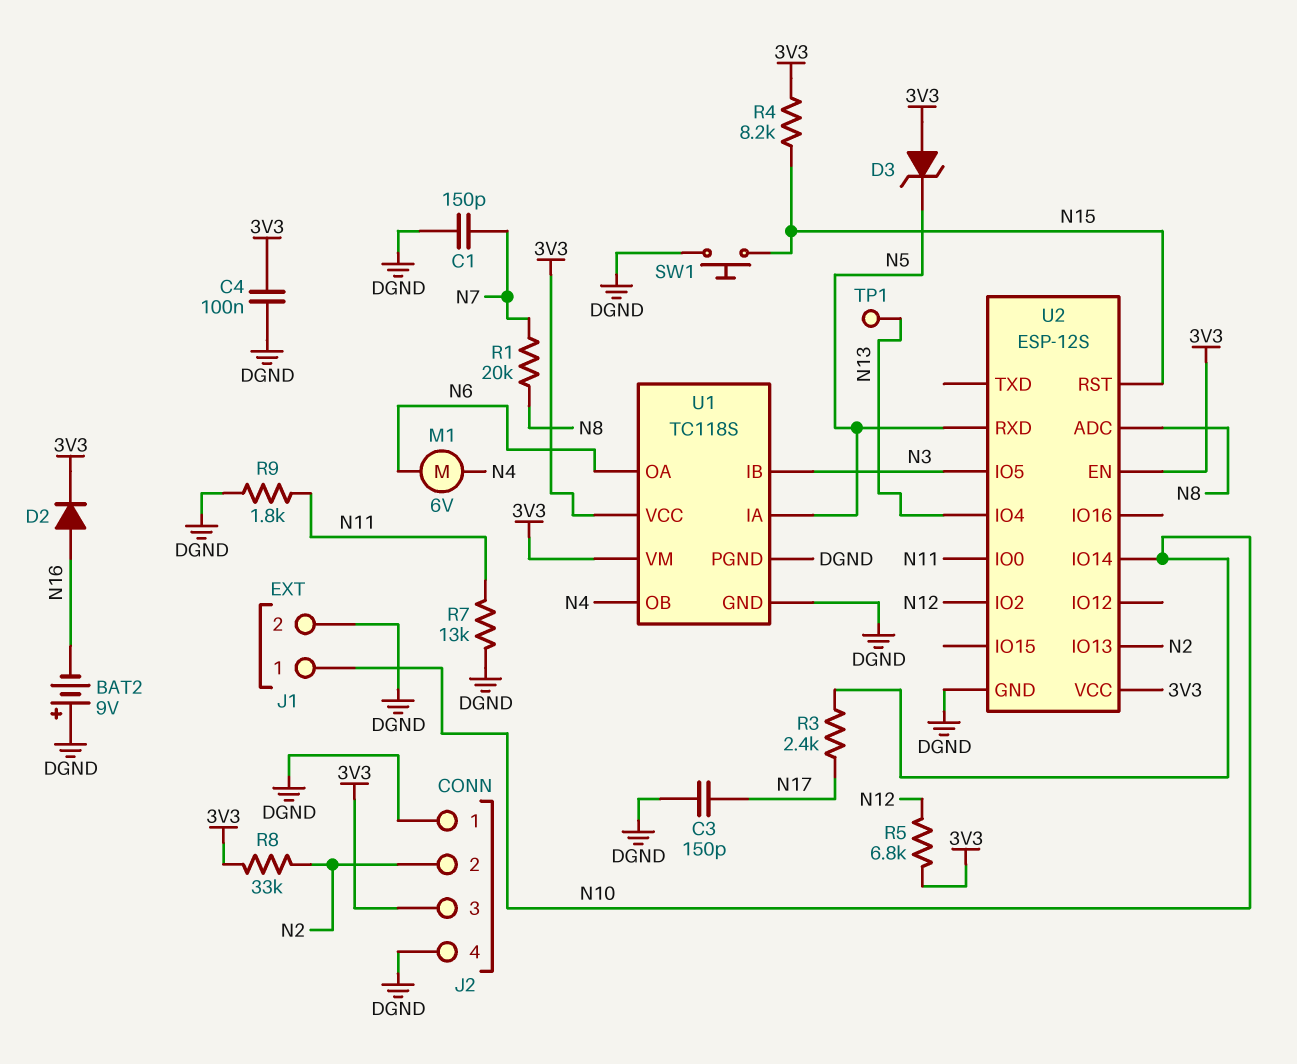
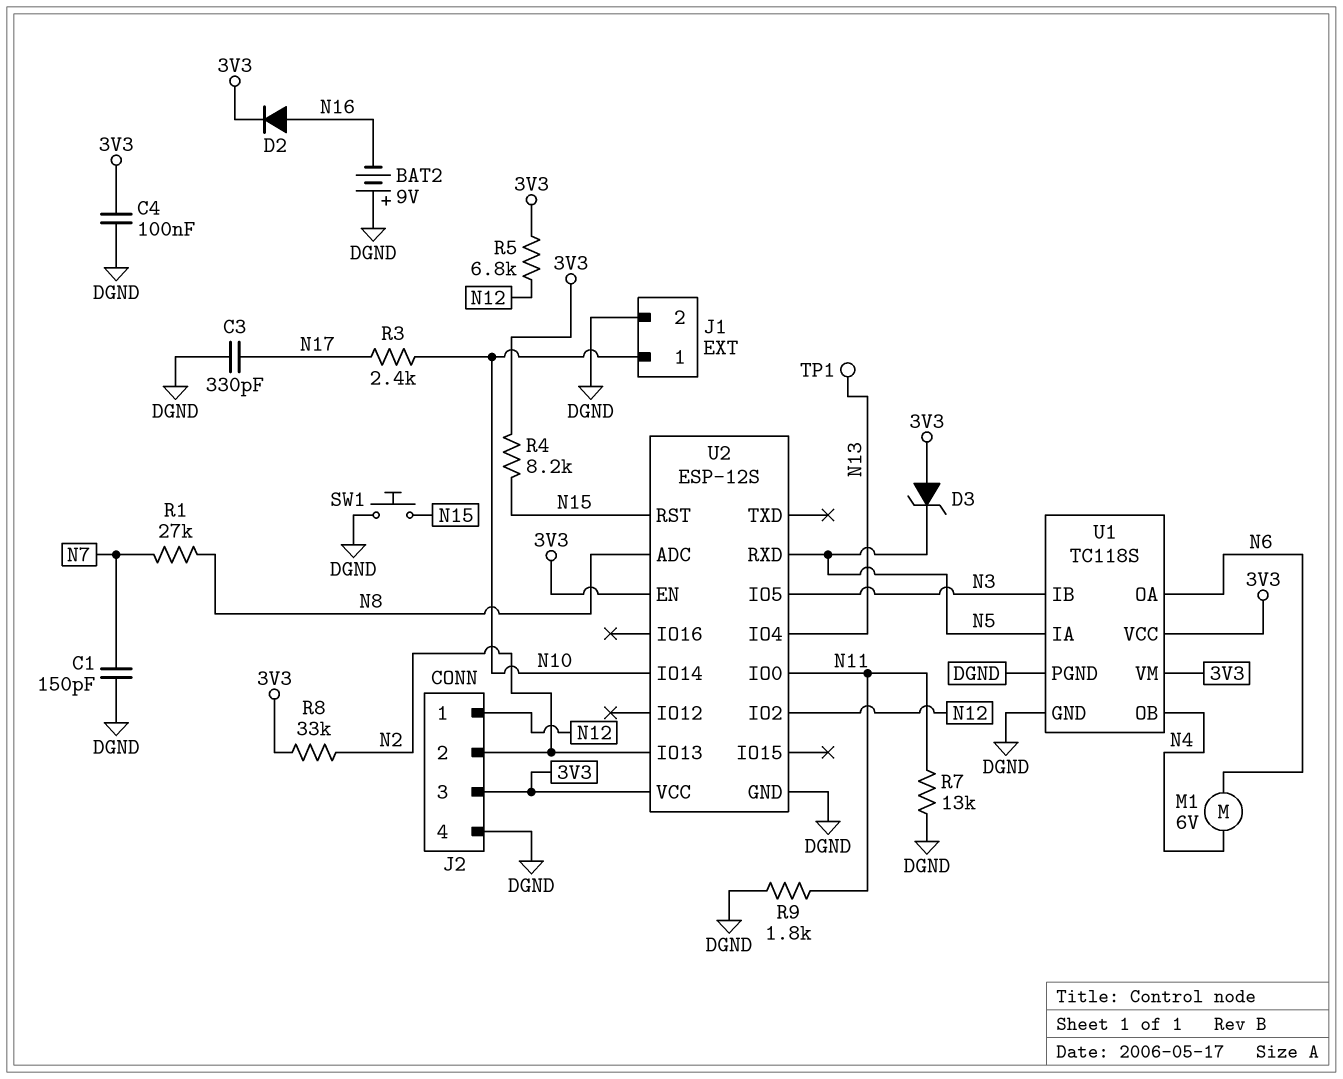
C3: 150pF (DGND, N17) -> 330pF (DGND, N17)
J2 pin 1: DGND -> N12
R1: 20k (N7, N8) -> 27k (N7, N8)

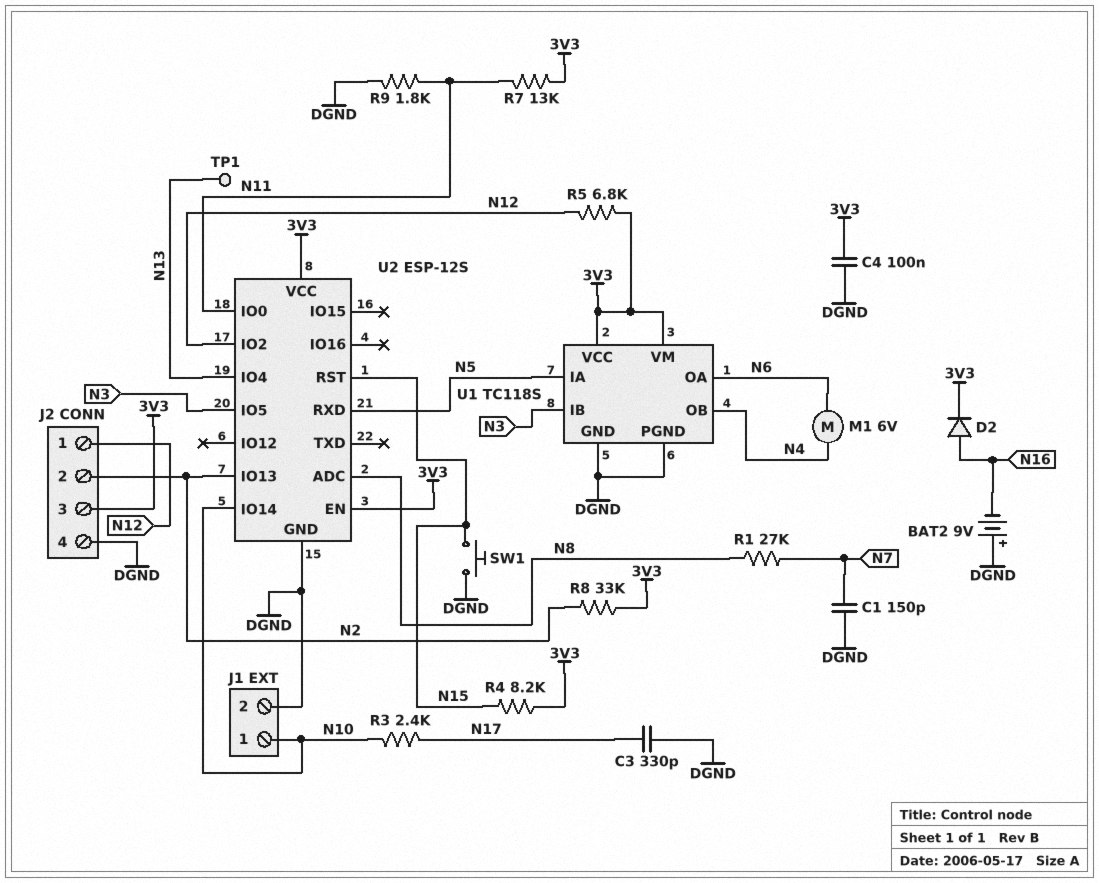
D3: zener (A 3V3, K N5) -> none
R7: 13k (DGND, N11) -> 13k (3V3, N11)

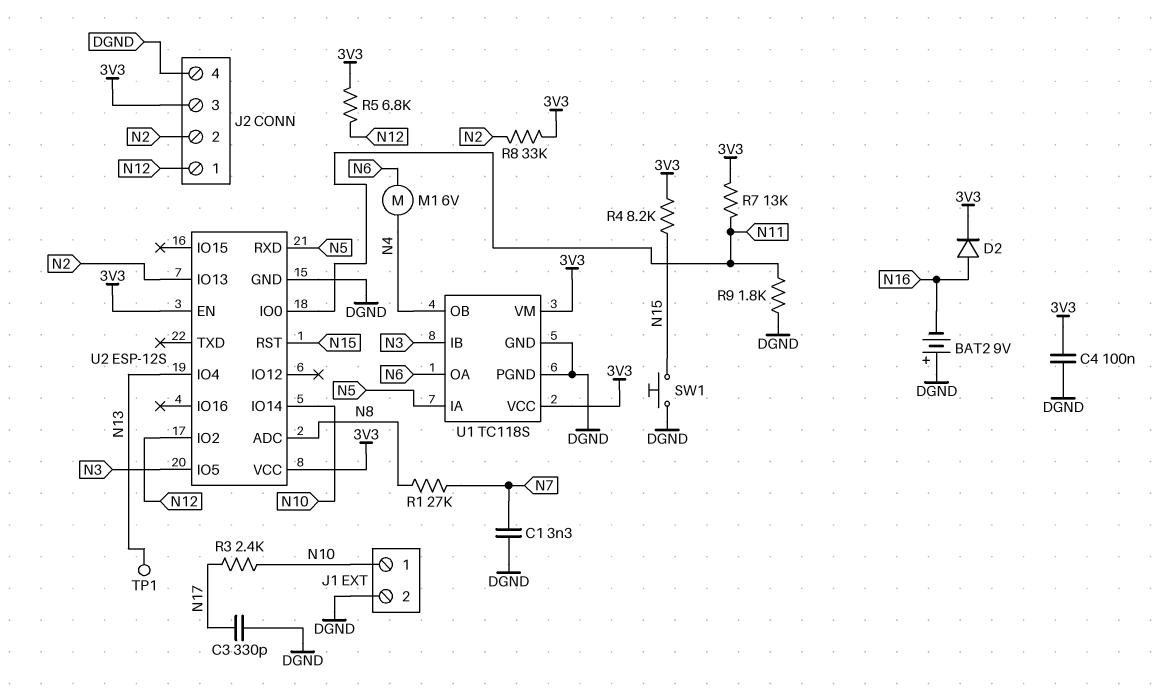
C1: 150pF (DGND, N7) -> 3.3nF (DGND, N7)

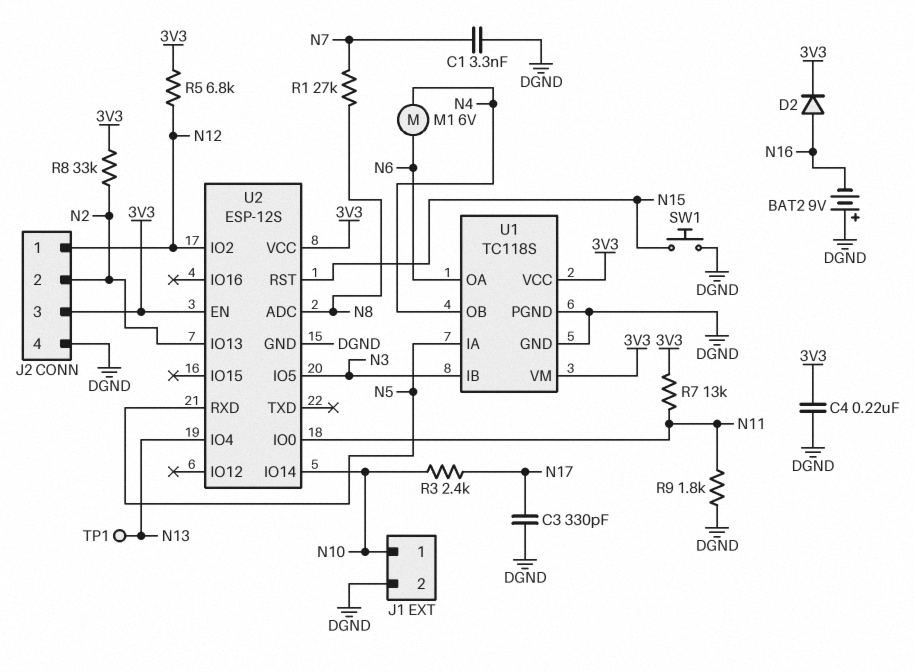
C4: 100nF (3V3, DGND) -> 220nF (3V3, DGND)
R4: 8.2k (3V3, N15) -> none

